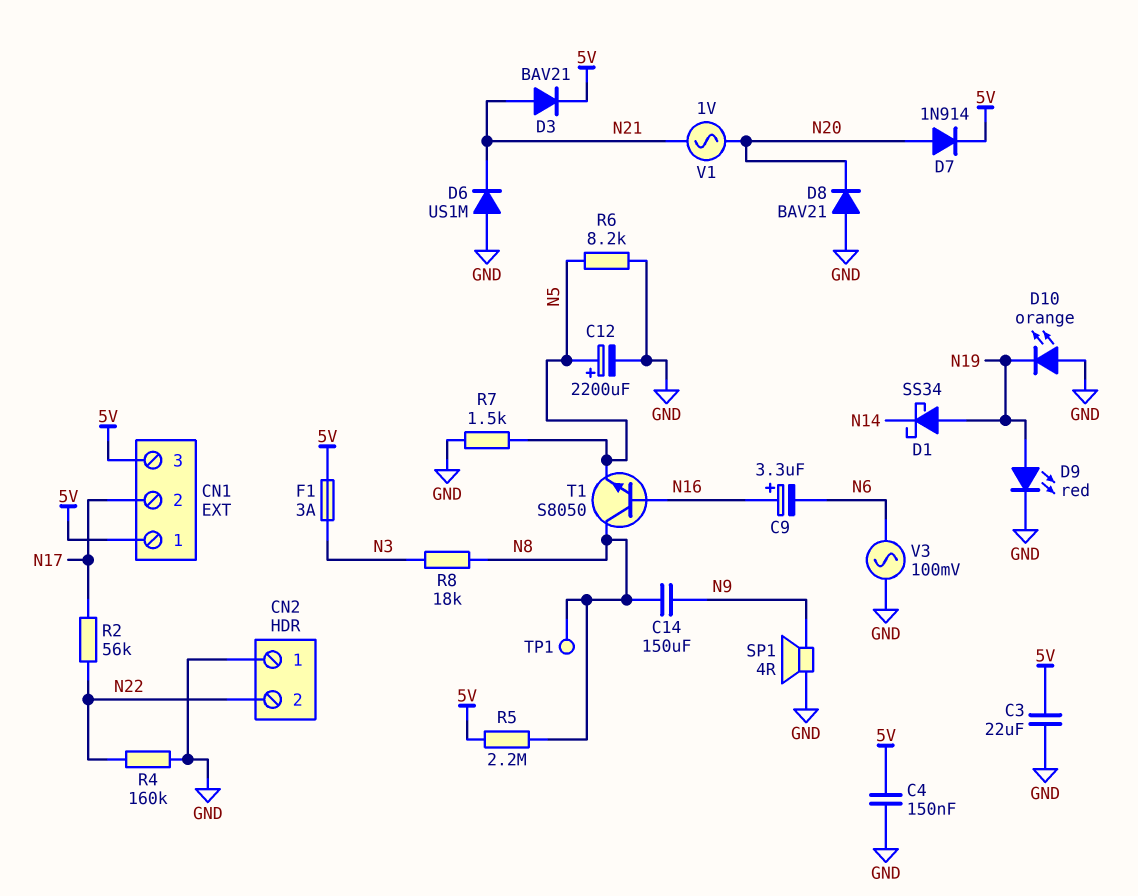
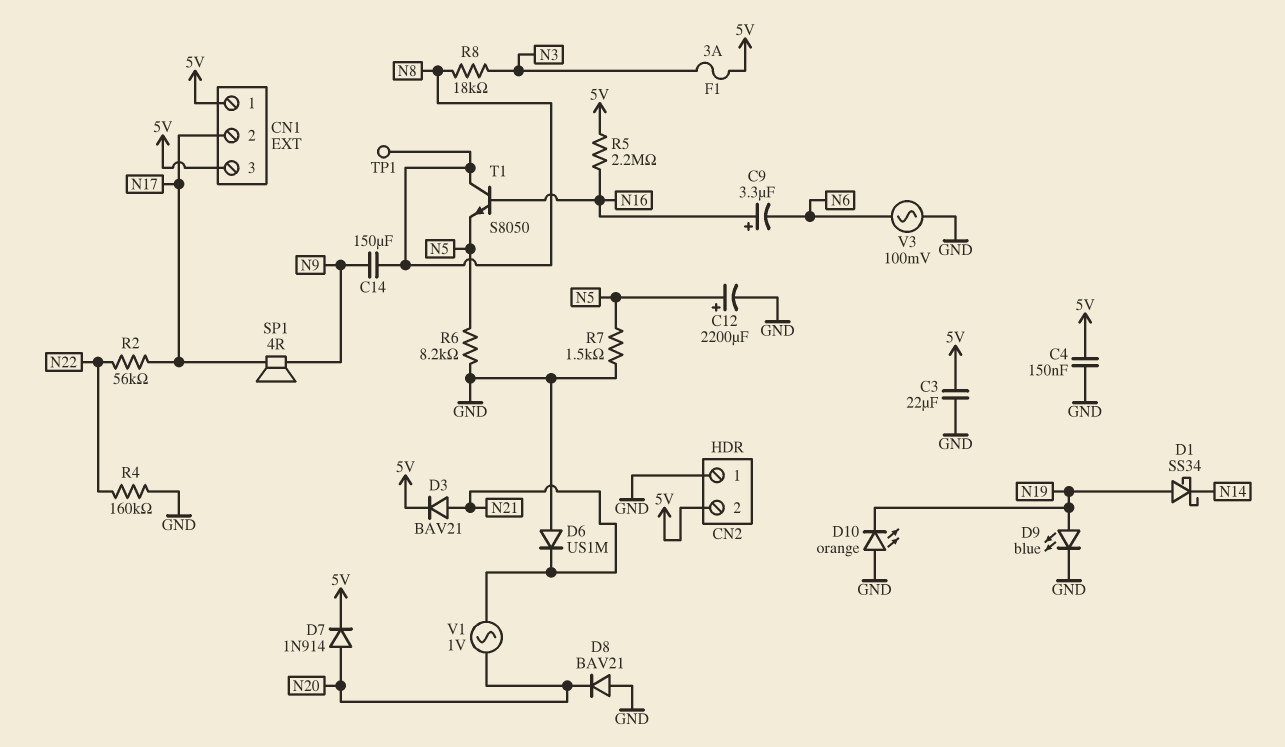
CN2 pin 2: N22 -> 5V
D9: LED red (A N19, K GND) -> LED blue (A N19, K GND)
R5: 2.2M (5V, N8) -> 2.2M (5V, N16)
SP1: speaker 4R (GND, N9) -> speaker 4R (N9, N17)

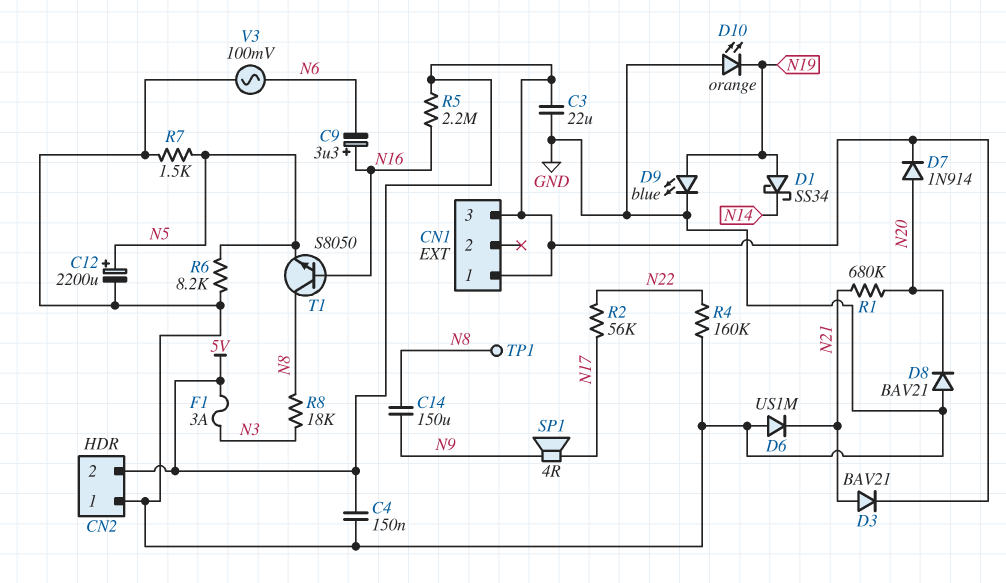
CN1 pin 2: N17 -> none
R1: none -> 680k (N20, N21)
V1: AC 1V (N20, N21) -> none

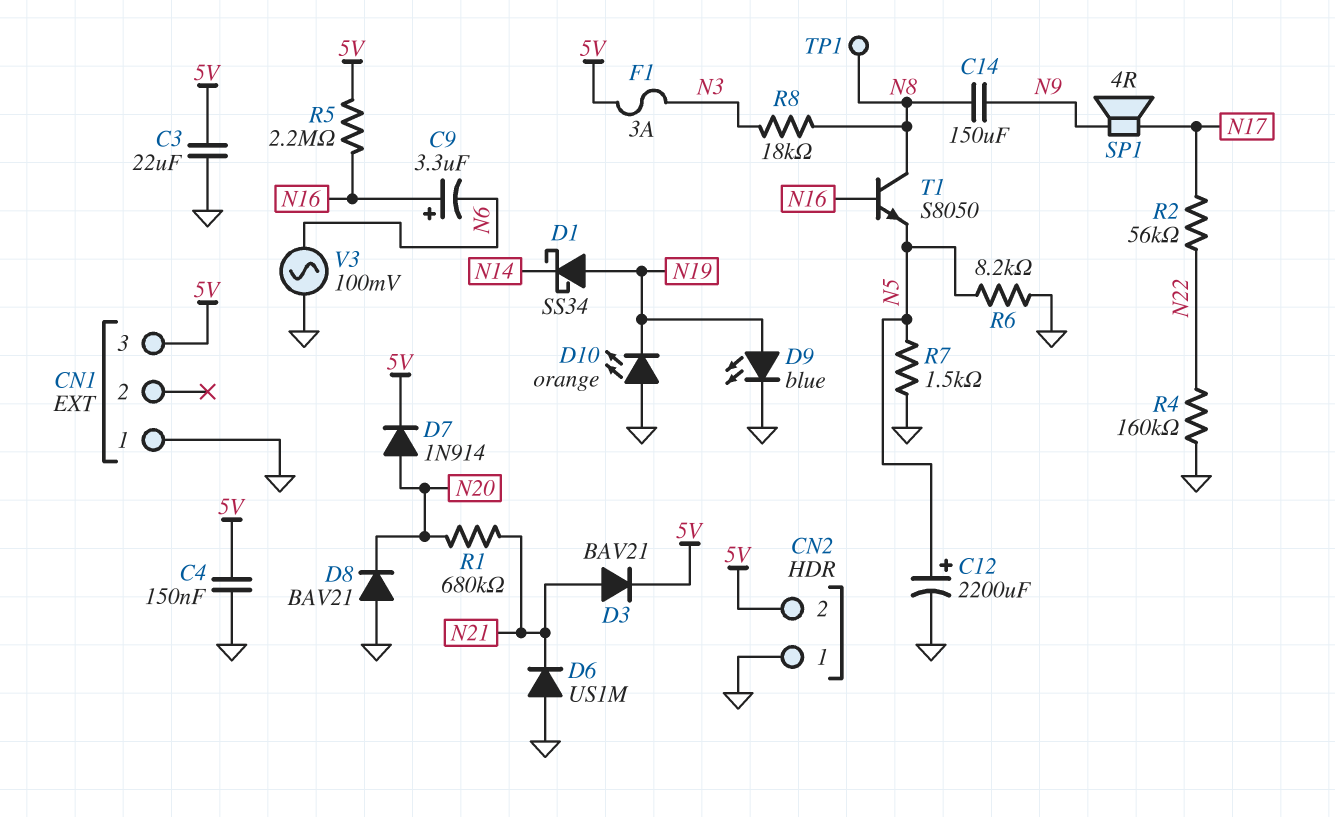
CN1 pin 1: 5V -> GND

